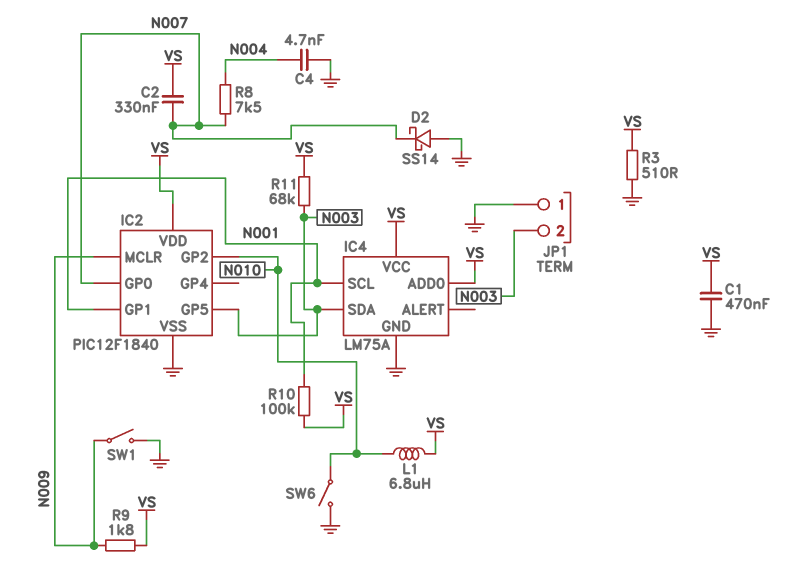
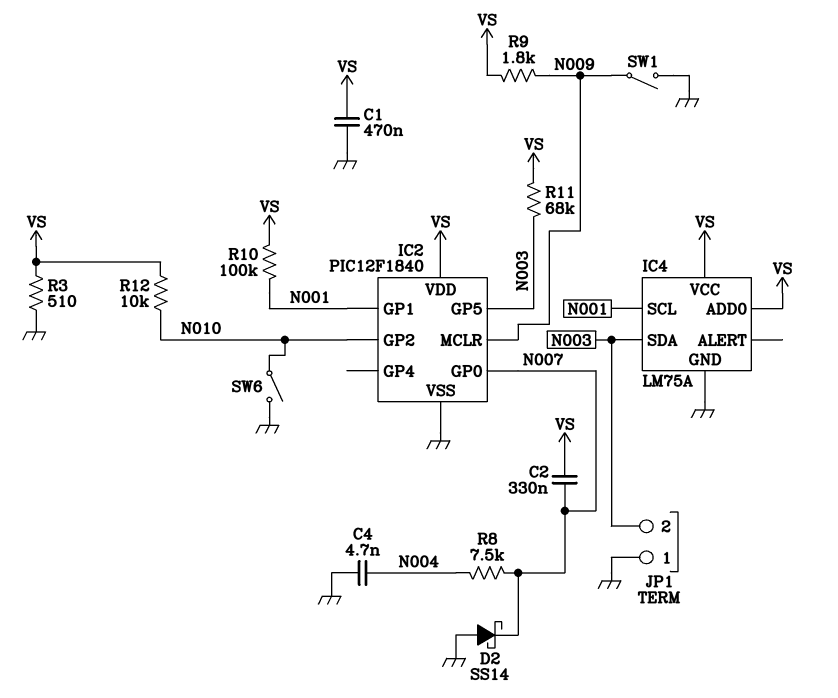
L1: 6.8uH (N010, VS) -> none
R12: none -> 10k (N010, VS)

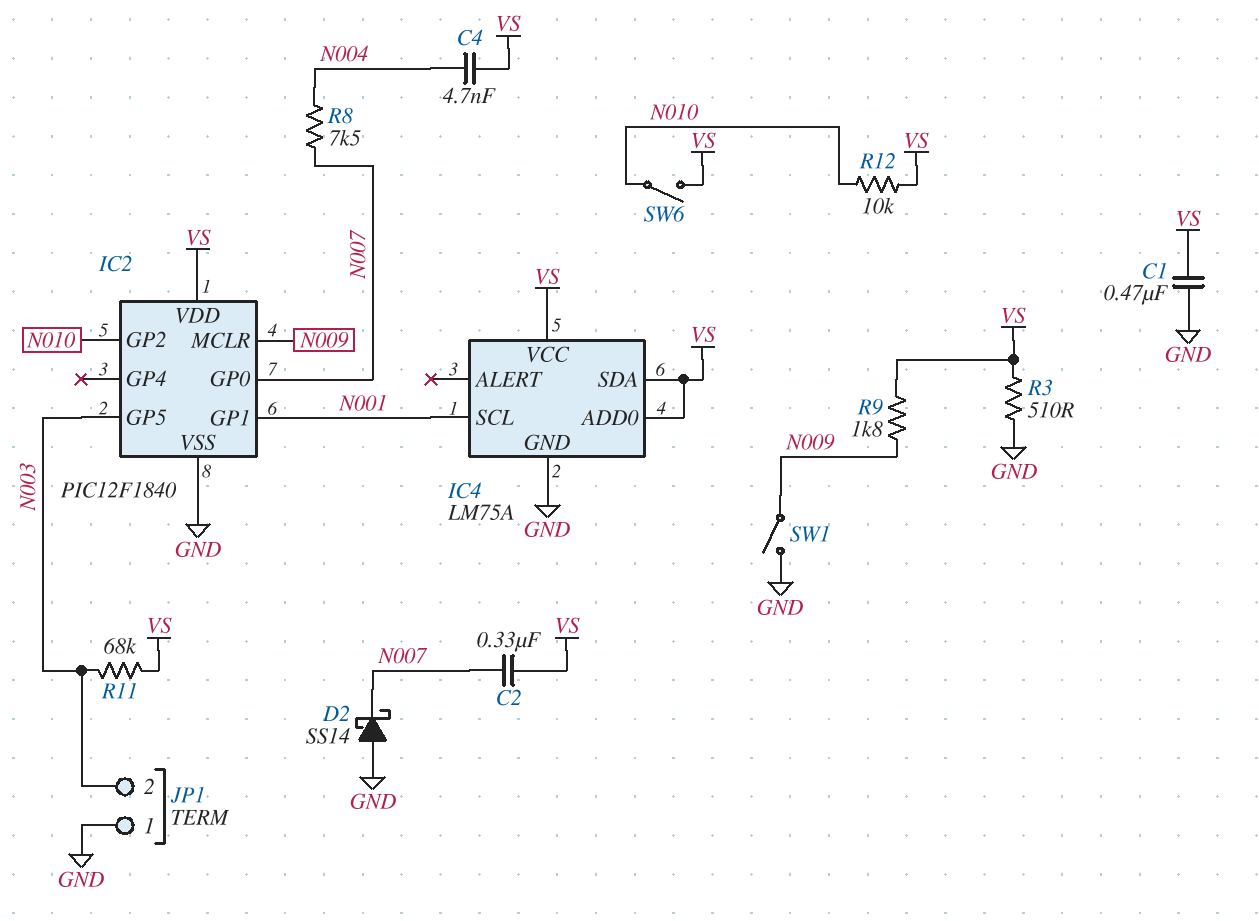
C4: 4.7nF (GND, N004) -> 4.7nF (N004, VS)
IC4 pin SDA: N003 -> VS
R10: 100k (N001, VS) -> none
SW6: switch (GND, N010) -> switch (N010, VS)

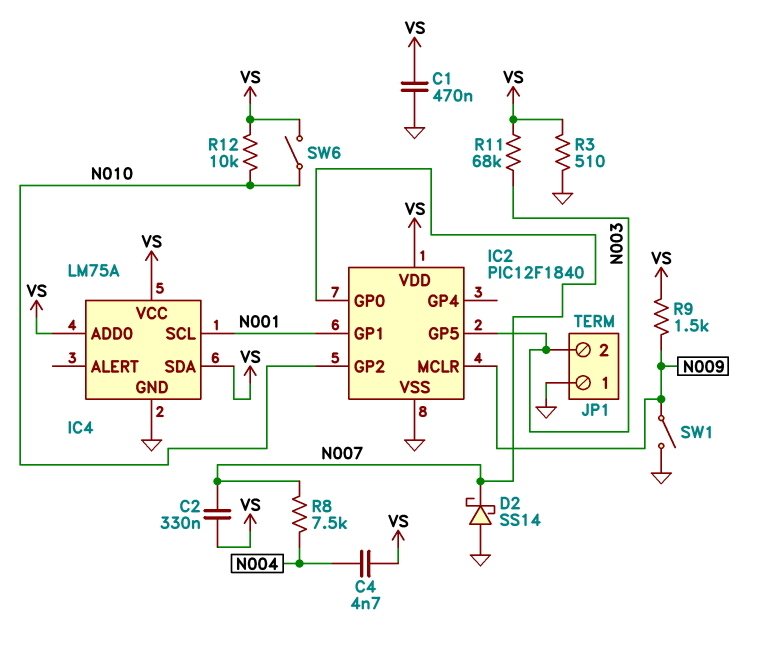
R9: 1.8k (N009, VS) -> 1.5k (N009, VS)

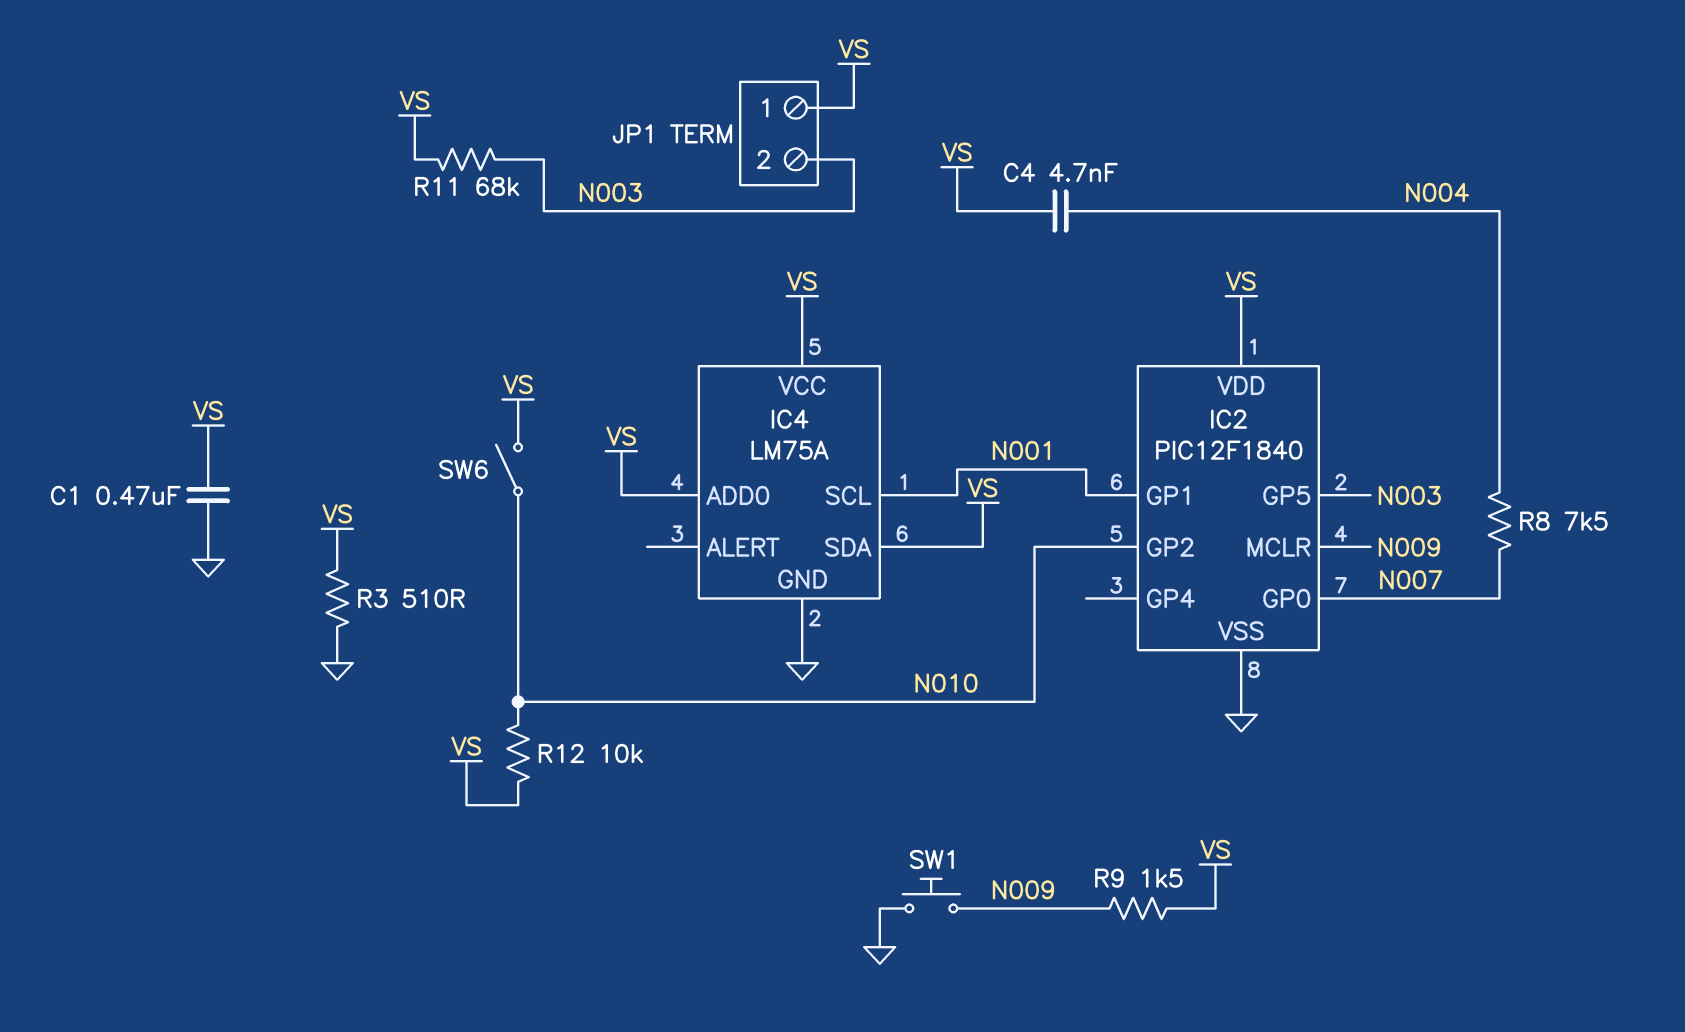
C2: 330nF (N007, VS) -> none
D2: schottky SS14 (A GND, K N007) -> none
JP1 pin 1: GND -> VS
SW1: switch (GND, N009) -> button (GND, N009)

